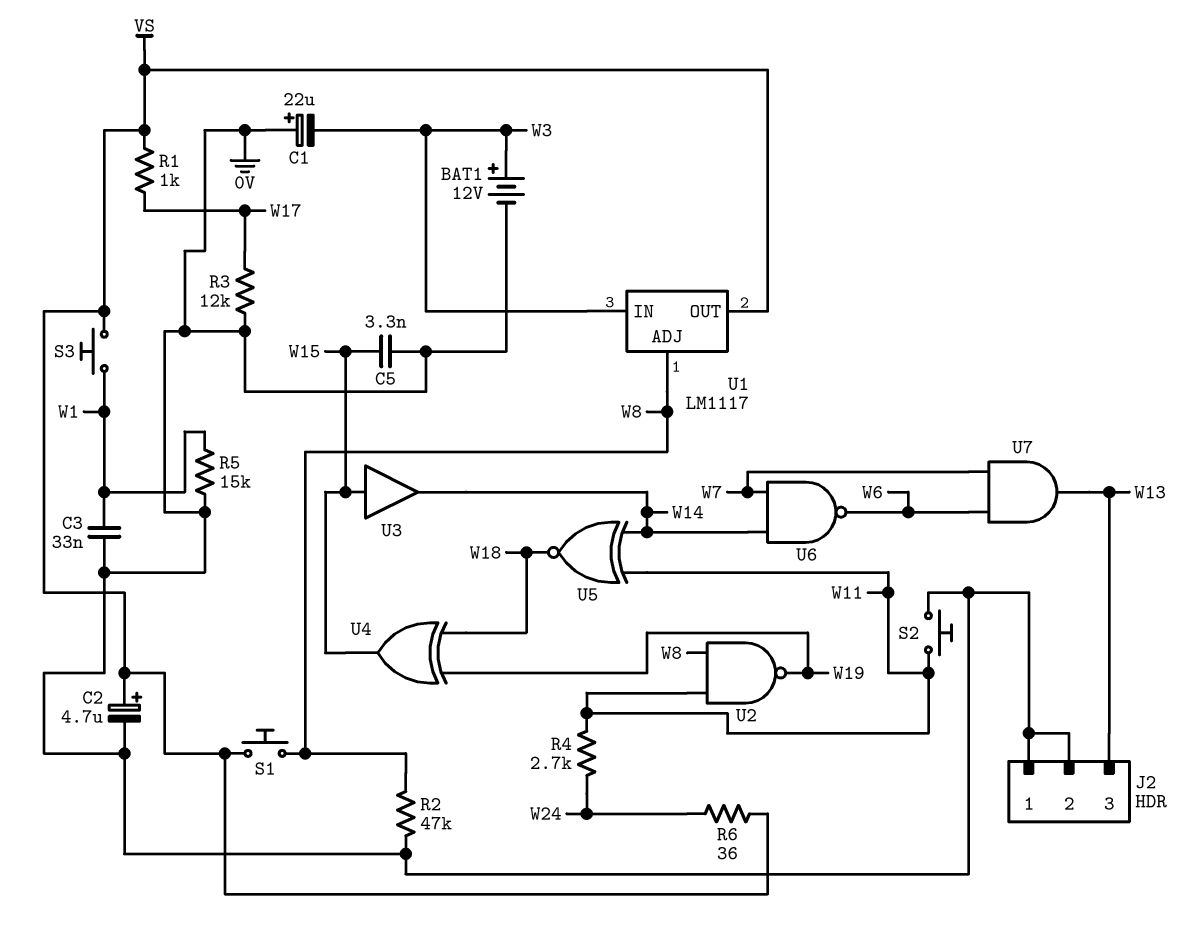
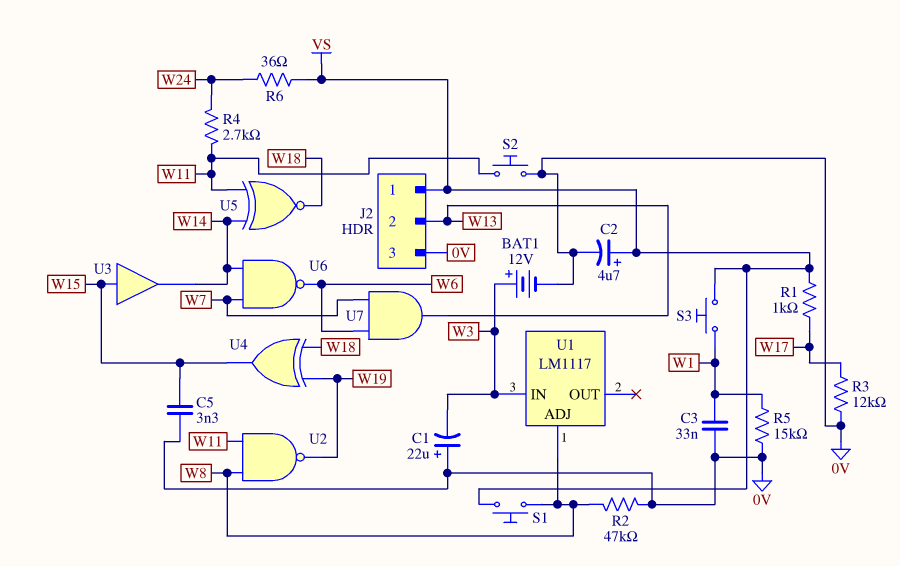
J2 pin 1: 0V -> VS
J2 pin 2: 0V -> W13
J2 pin 3: W13 -> 0V
U1 pin OUT: VS -> none

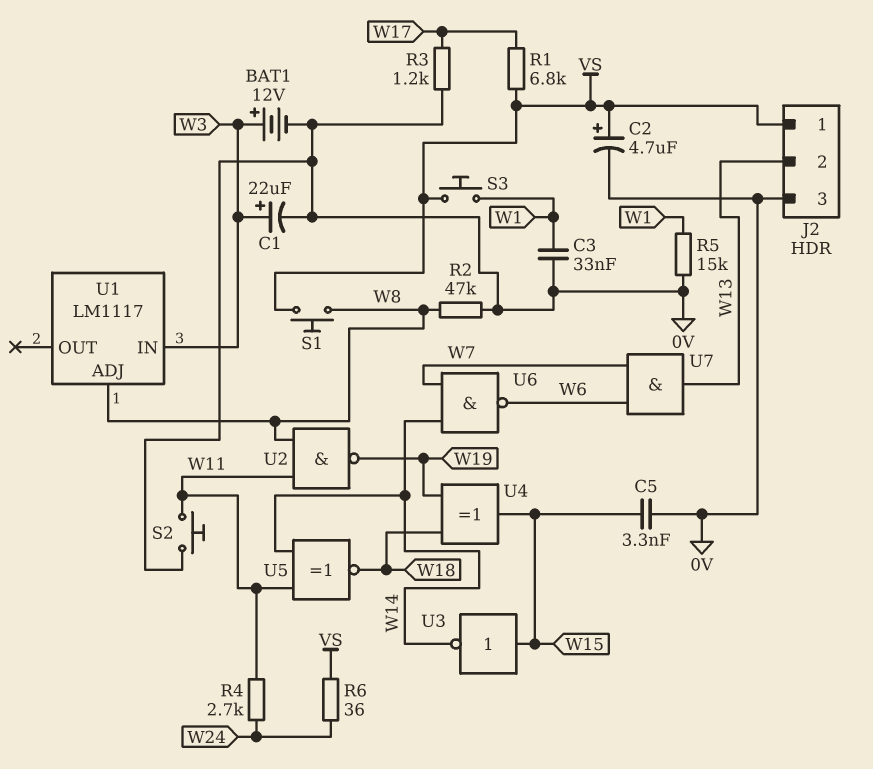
C1: 22uF (plus 0V, minus W3) -> 22uF (plus W3, minus 0V)
R1: 1k (VS, W17) -> 6.8k (VS, W17)
R3: 12k (0V, W17) -> 1.2k (0V, W17)
U3: buffer (in W15, out W14) -> NOT (in W15, out W14)

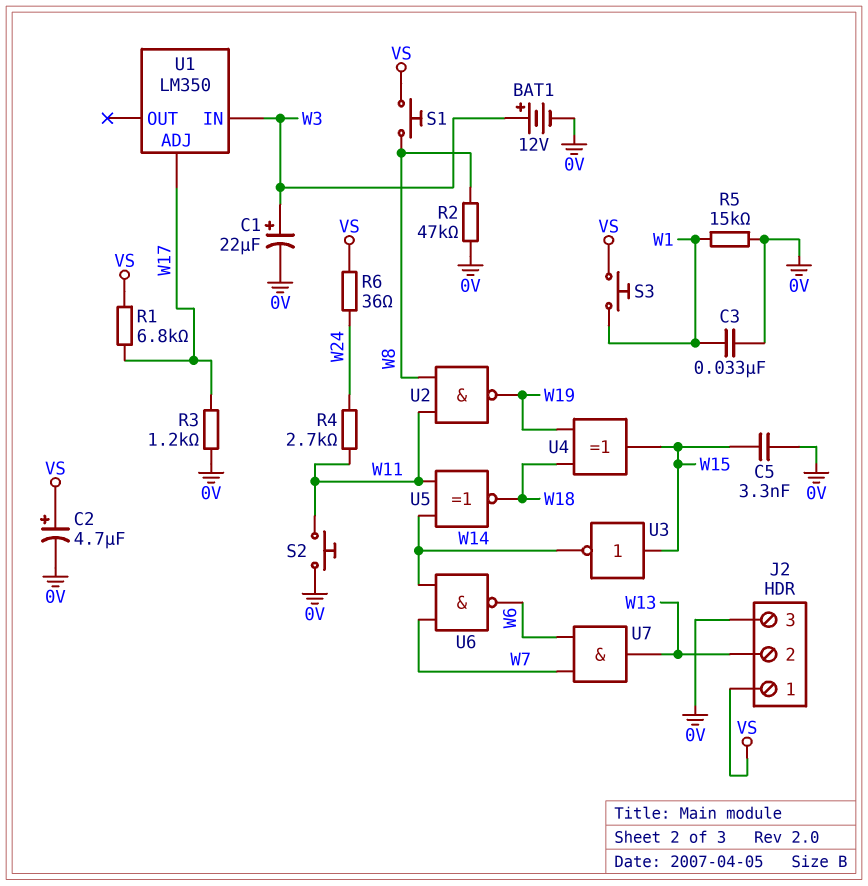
U1: LM1117 -> LM350
U1 pin ADJ: W8 -> W17

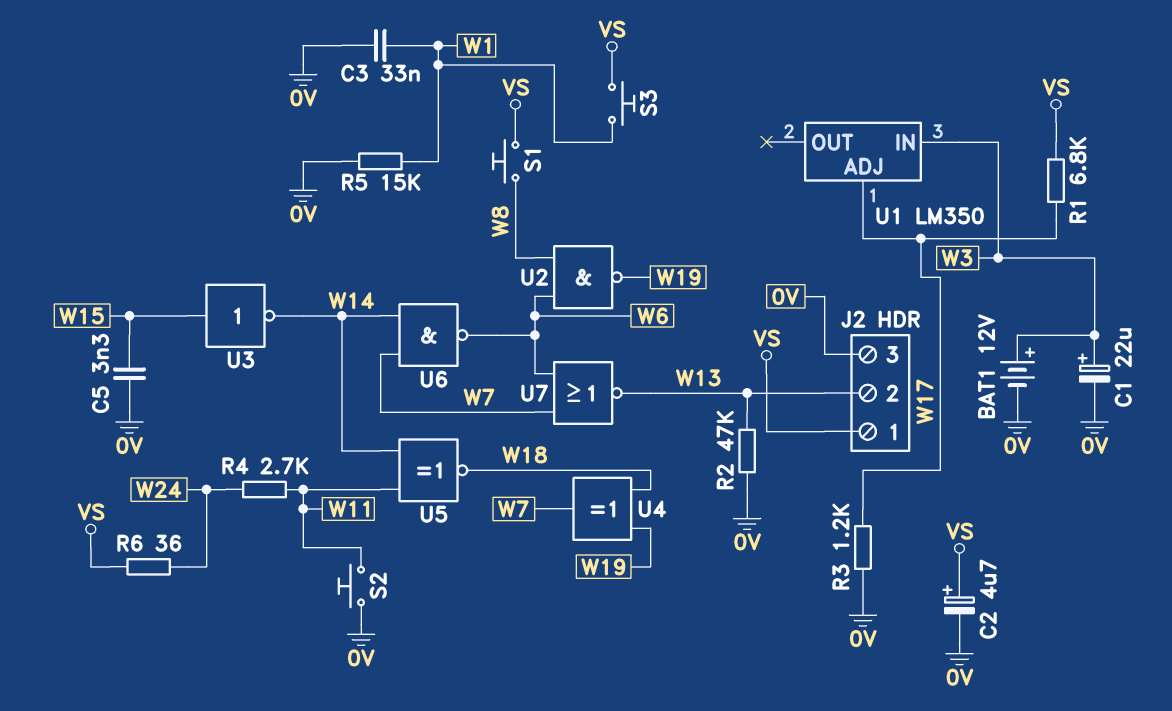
R2: 47k (0V, W8) -> 47k (0V, W13)
U2: NAND (in W8, in W11, out W19) -> NAND (in W6, in W8, out W19)
U4: XOR (in W18, in W19, out W15) -> XOR (in W18, in W19, out W7)
U7: AND (in W6, in W7, out W13) -> NOR (in W6, in W7, out W13)

